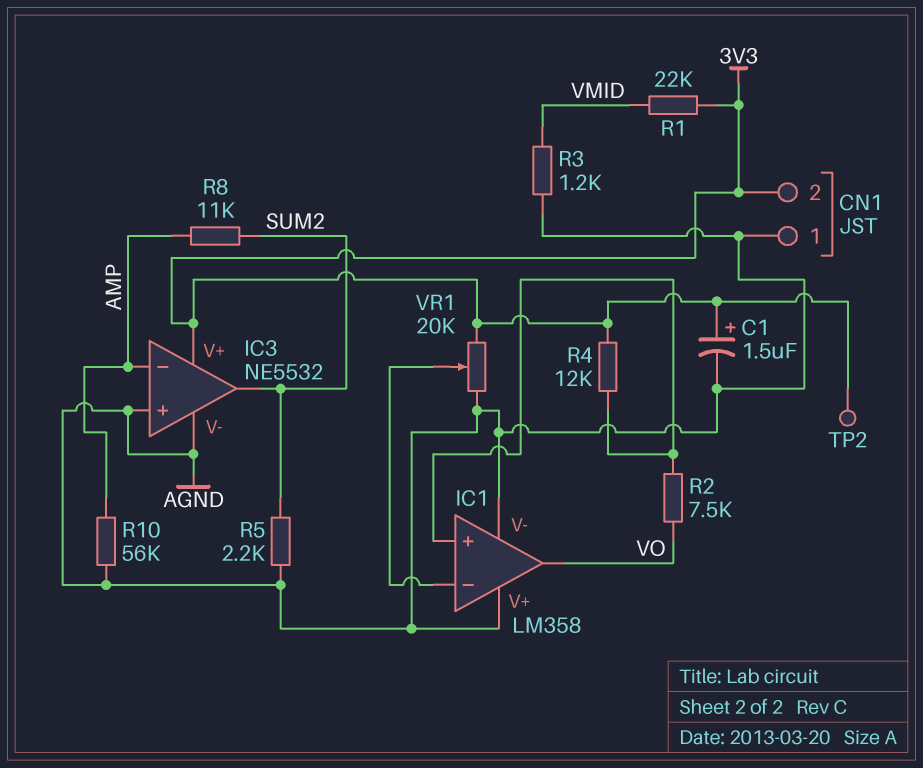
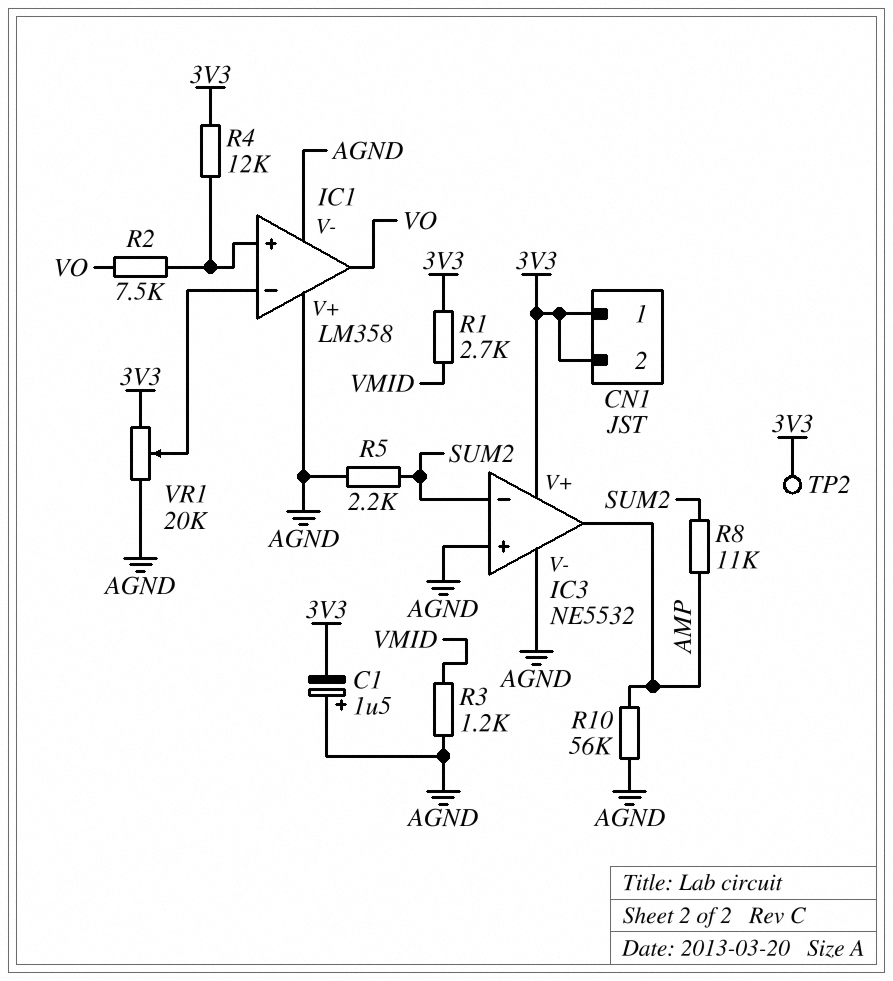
C1: 1.5uF (plus 3V3, minus AGND) -> 1.5uF (plus AGND, minus 3V3)
CN1 pin 1: AGND -> 3V3
IC3 pin in-: AMP -> SUM2
IC3 pin out: SUM2 -> AMP
R1: 22k (3V3, VMID) -> 2.7k (3V3, VMID)

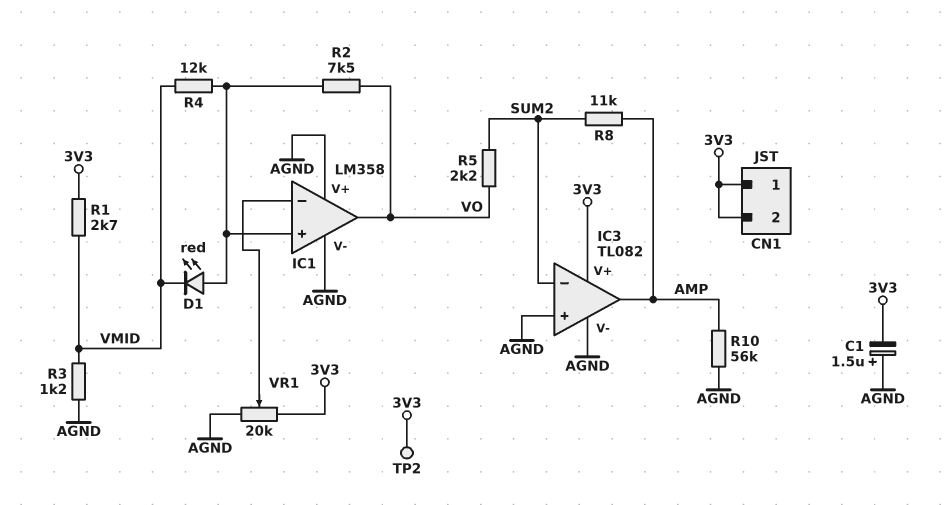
D1: none -> LED red (A IC1/in+, K VMID)
IC3: NE5532 -> TL082
R4: 12k (3V3, IC1/in+) -> 12k (IC1/in+, VMID)
R5: 2.2k (AGND, SUM2) -> 2.2k (SUM2, VO)

